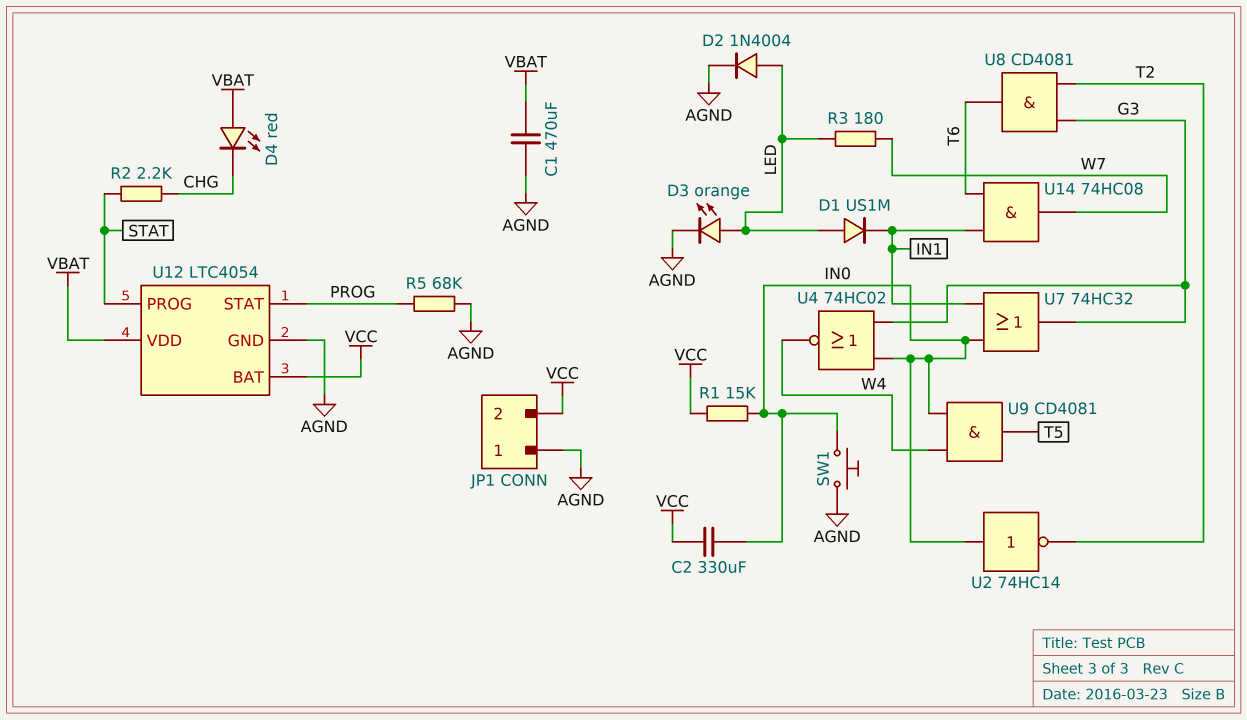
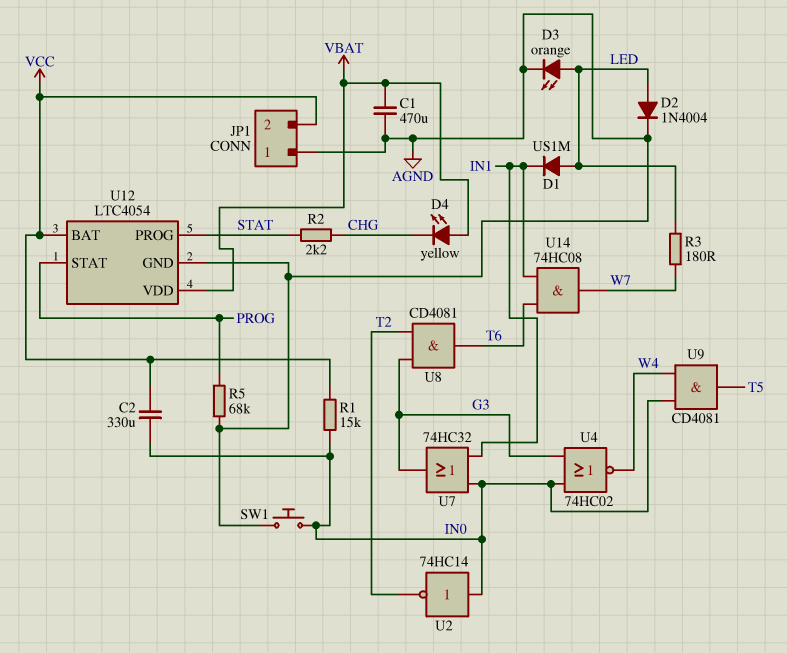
D4: LED red (A VBAT, K CHG) -> LED yellow (A VBAT, K CHG)

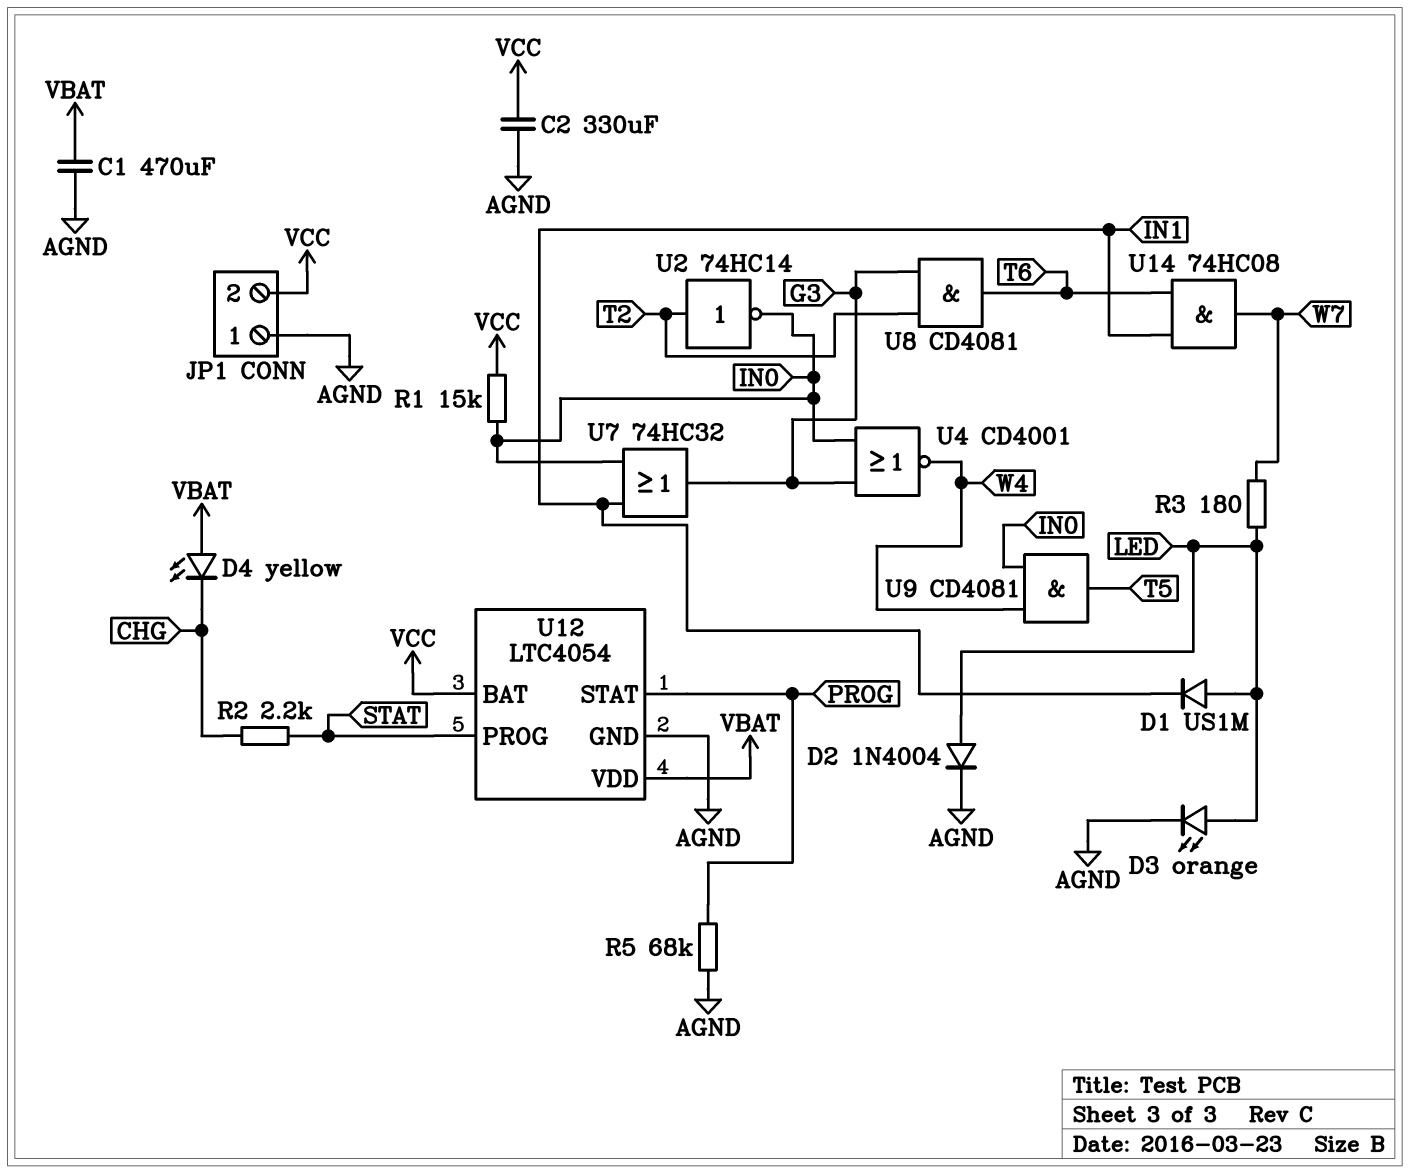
C2: 330uF (IN0, VCC) -> 330uF (AGND, VCC)
SW1: button (AGND, IN0) -> none
U2: NOT 74HC14 (in IN0, out T2) -> NOT 74HC14 (in T2, out IN0)
U4: NOR 74HC02 (in G3, in IN0, out W4) -> NOR CD4001 (in G3, in IN0, out W4)

